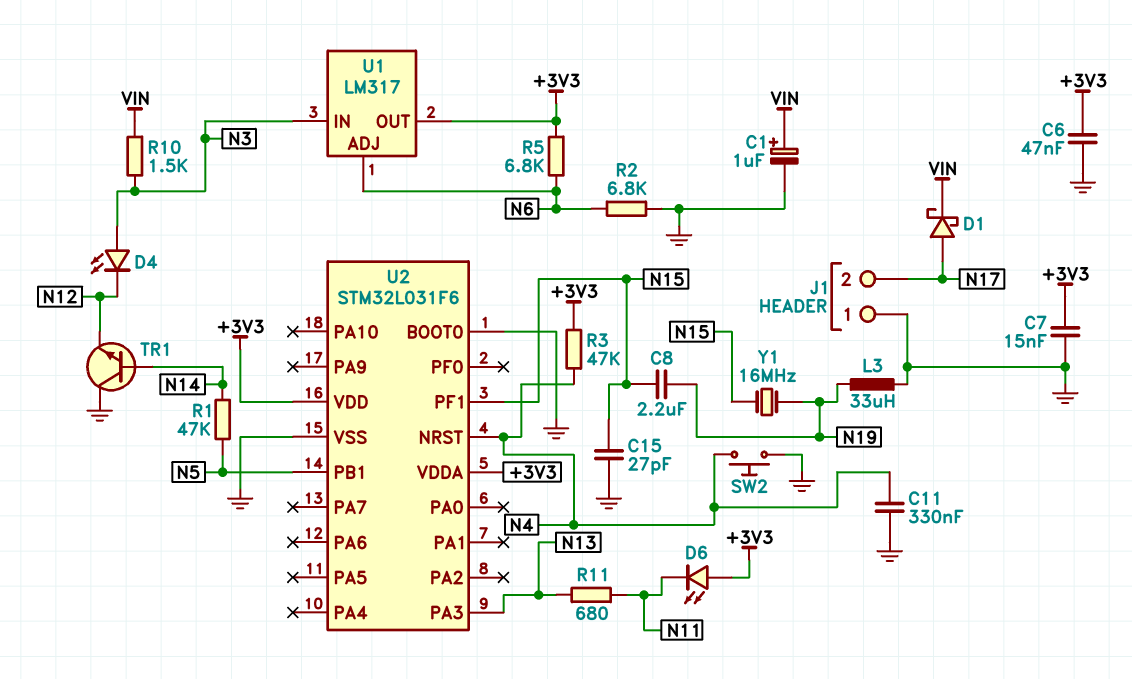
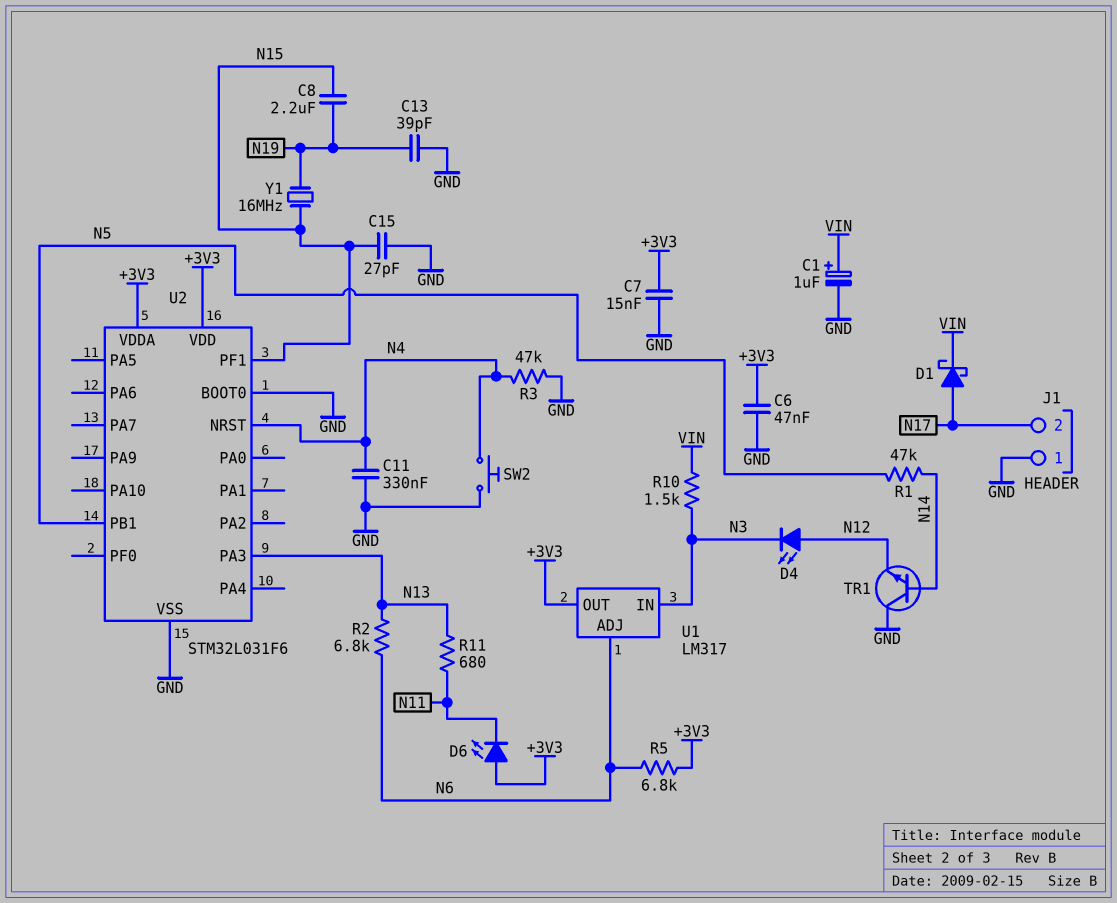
C13: none -> 39pF (GND, N19)
D4: LED (A N3, K N12) -> LED (A N12, K N3)
L3: 33uH (GND, N19) -> none
R2: 6.8k (GND, N6) -> 6.8k (N6, N13)
R3: 47k (+3V3, N4) -> 47k (GND, N4)

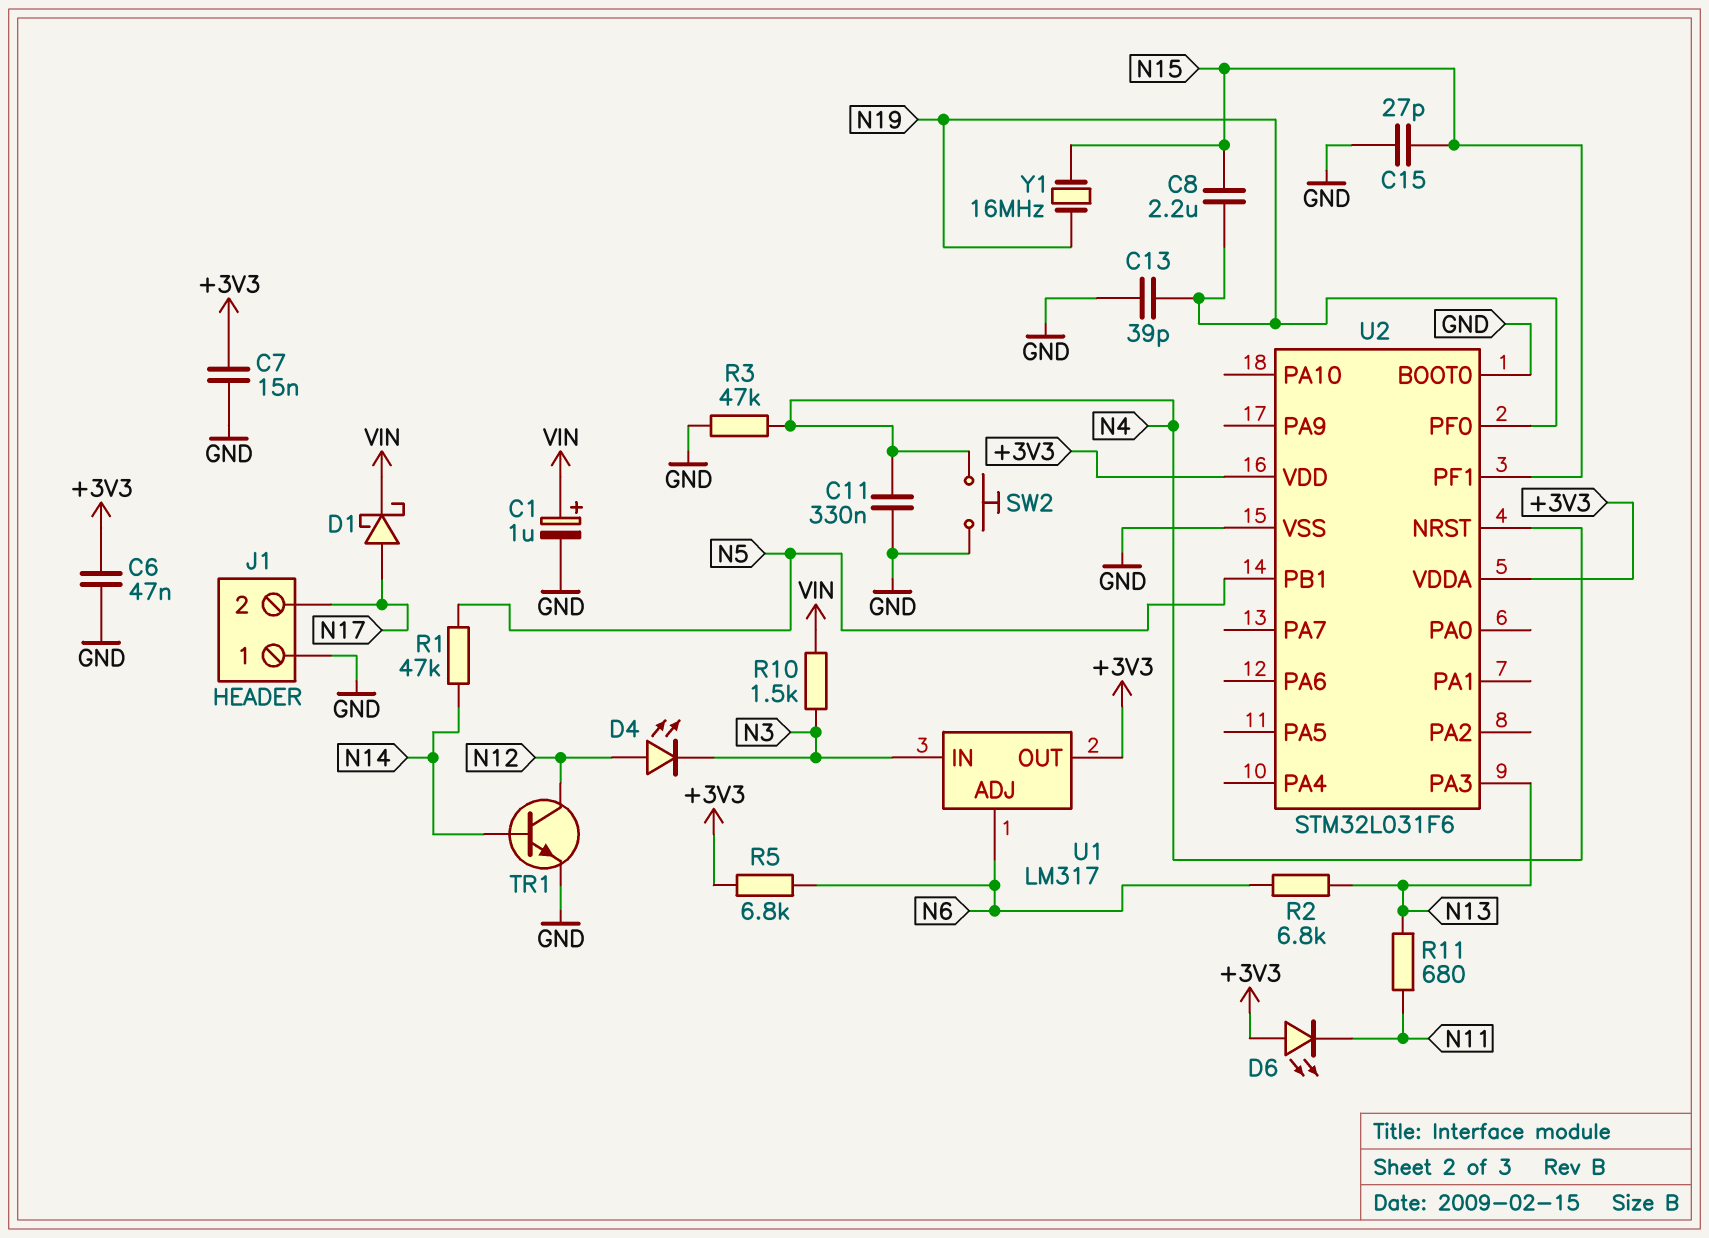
TR1: NPN (B N14, C GND, E N12) -> NPN (B N14, C N12, E GND)
U2 pin PF0: none -> N19

